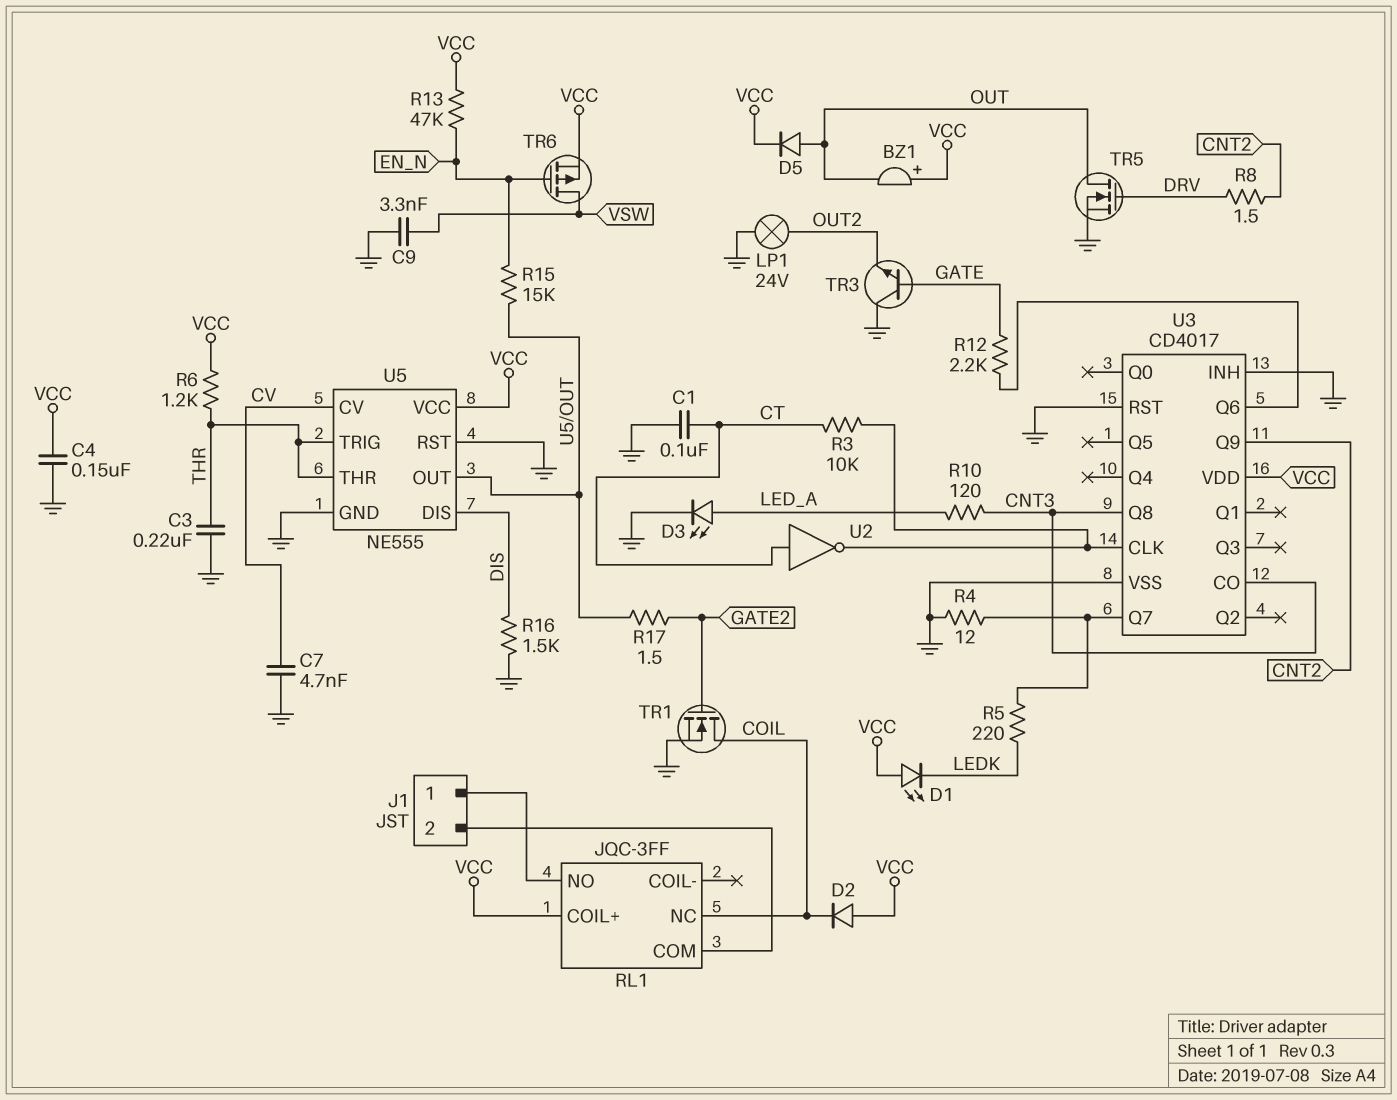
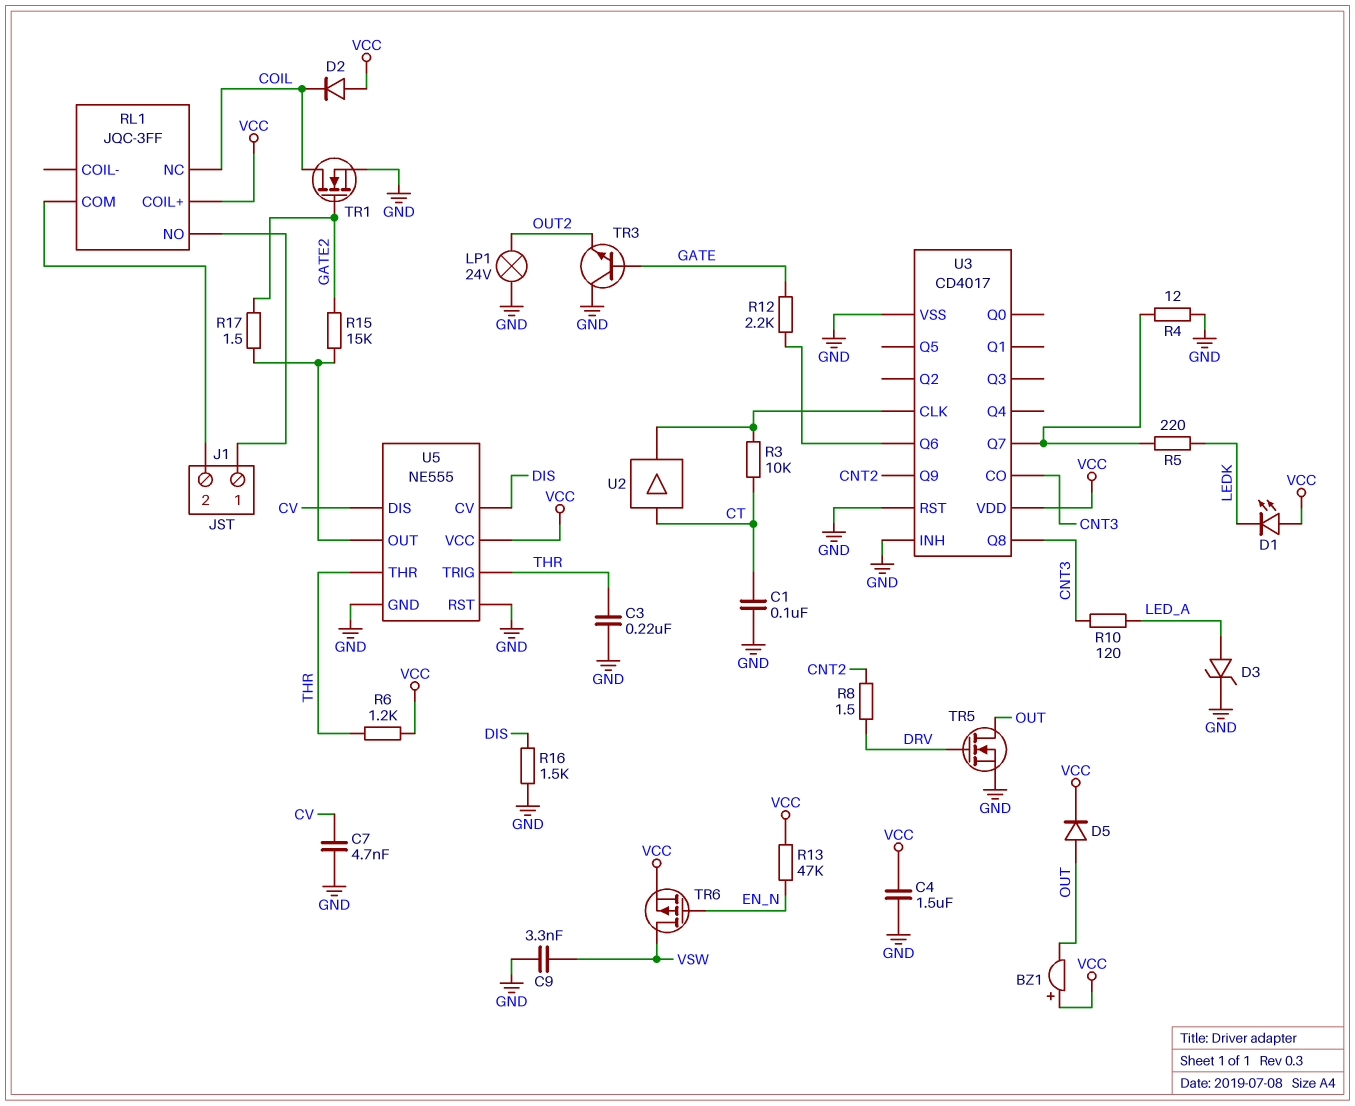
C4: 150nF (GND, VCC) -> 1.5uF (GND, VCC)
D3: LED (A LED_A, K GND) -> zener (A LED_A, K GND)
R15: 15k (EN_N, U5/OUT) -> 15k (GATE2, U5/OUT)
U2: NOT (in CT, out U3/CLK) -> buffer (in CT, out U3/CLK)
U5 pin CV: CV -> DIS
U5 pin DIS: DIS -> CV

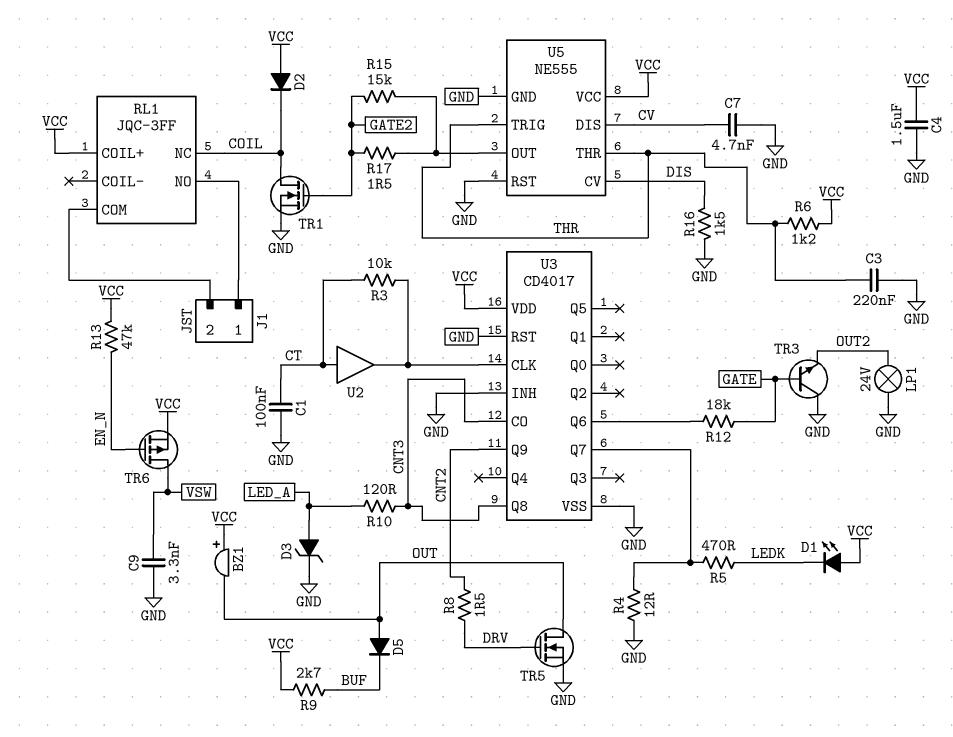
D5: diode (A OUT, K VCC) -> diode (A OUT, K BUF)
R5: 220 (LEDK, U3/Q7) -> 470 (LEDK, U3/Q7)
R9: none -> 2.7k (BUF, VCC)
R12: 2.2k (GATE, U3/Q6) -> 18k (GATE, U3/Q6)

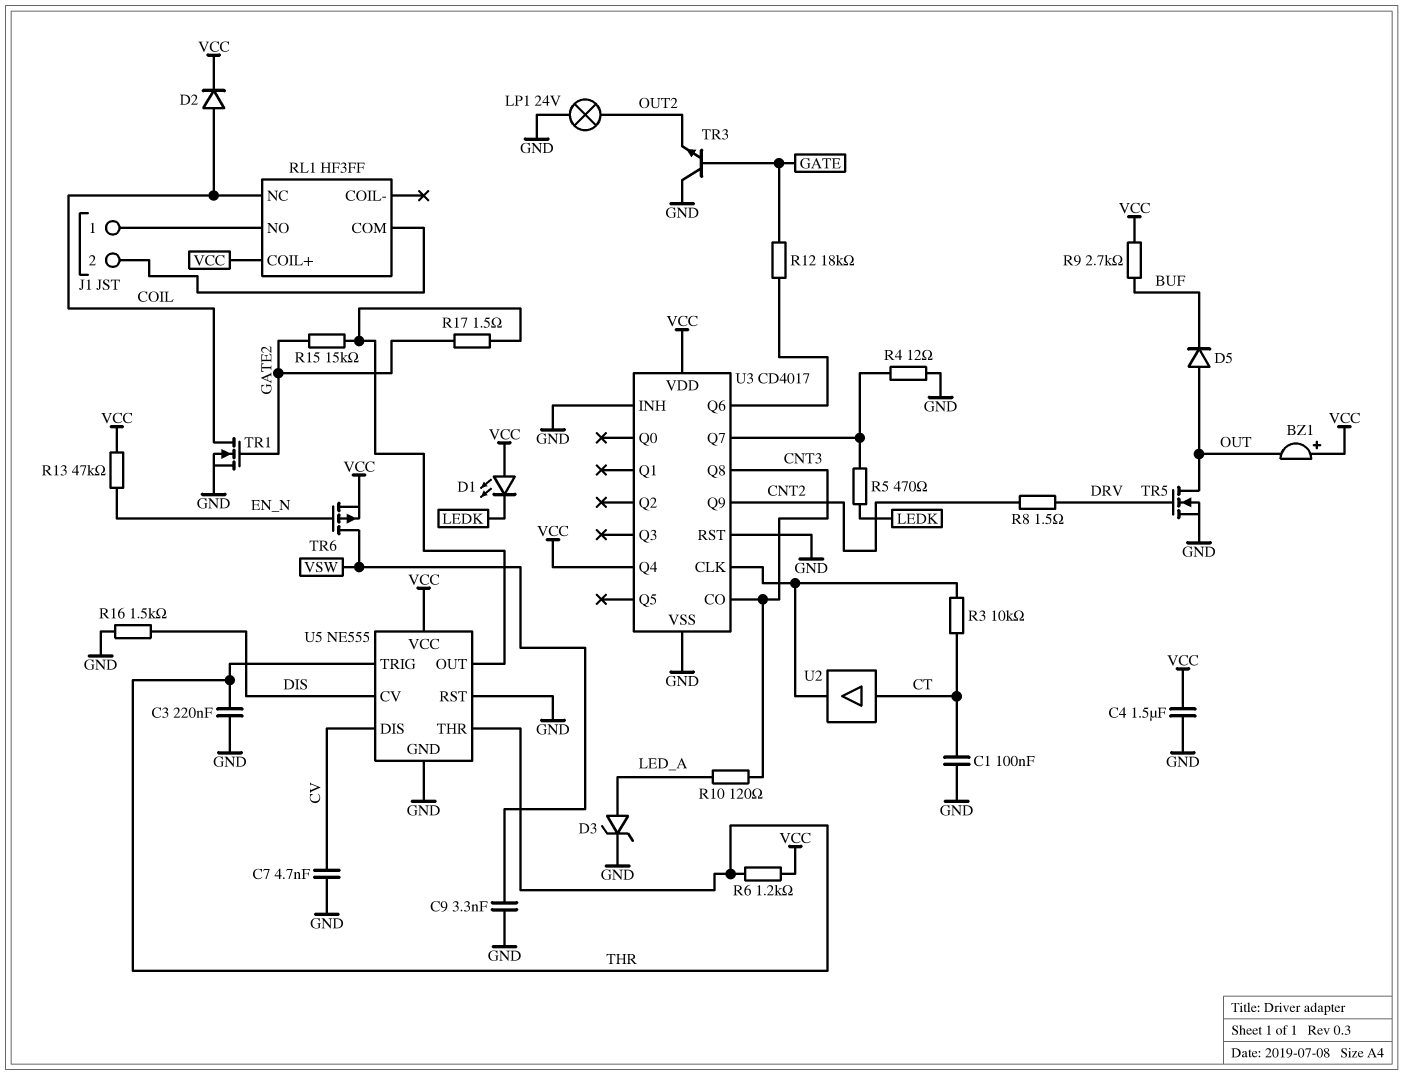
D2: diode (A VCC, K COIL) -> diode (A COIL, K VCC)
RL1: JQC-3FF -> HF3FF
U3 pin Q4: none -> VCC

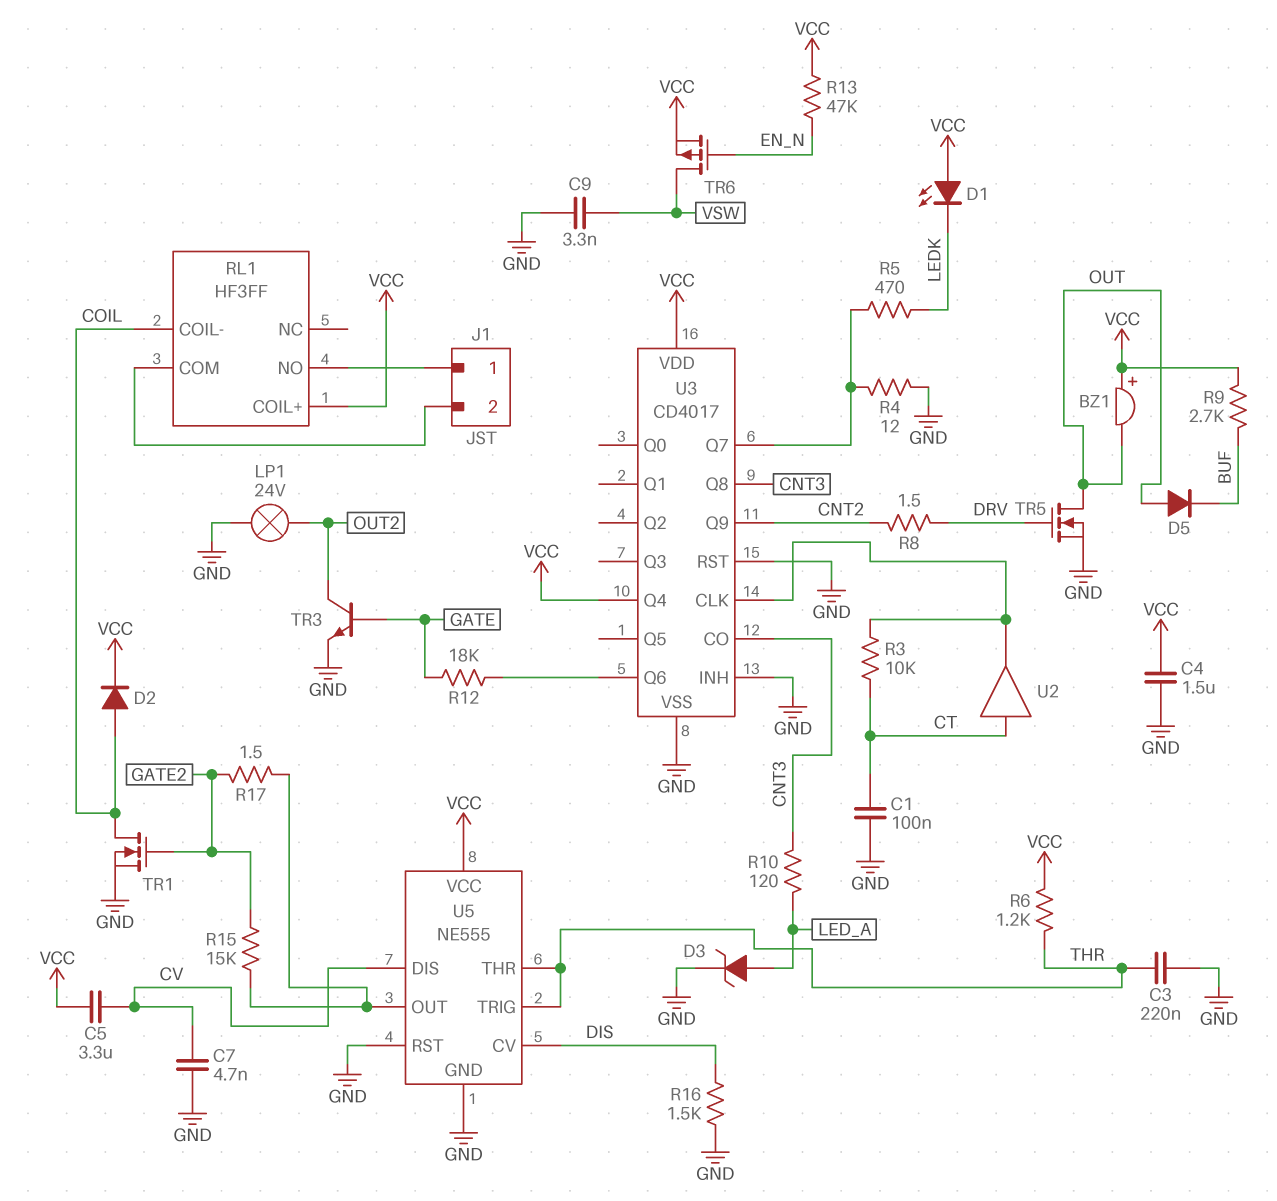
C5: none -> 3.3uF (CV, VCC)
RL1 pin COIL-: none -> COIL
RL1 pin NC: COIL -> none
TR3: NPN (B GATE, C GND, E OUT2) -> NPN (B GATE, C OUT2, E GND)

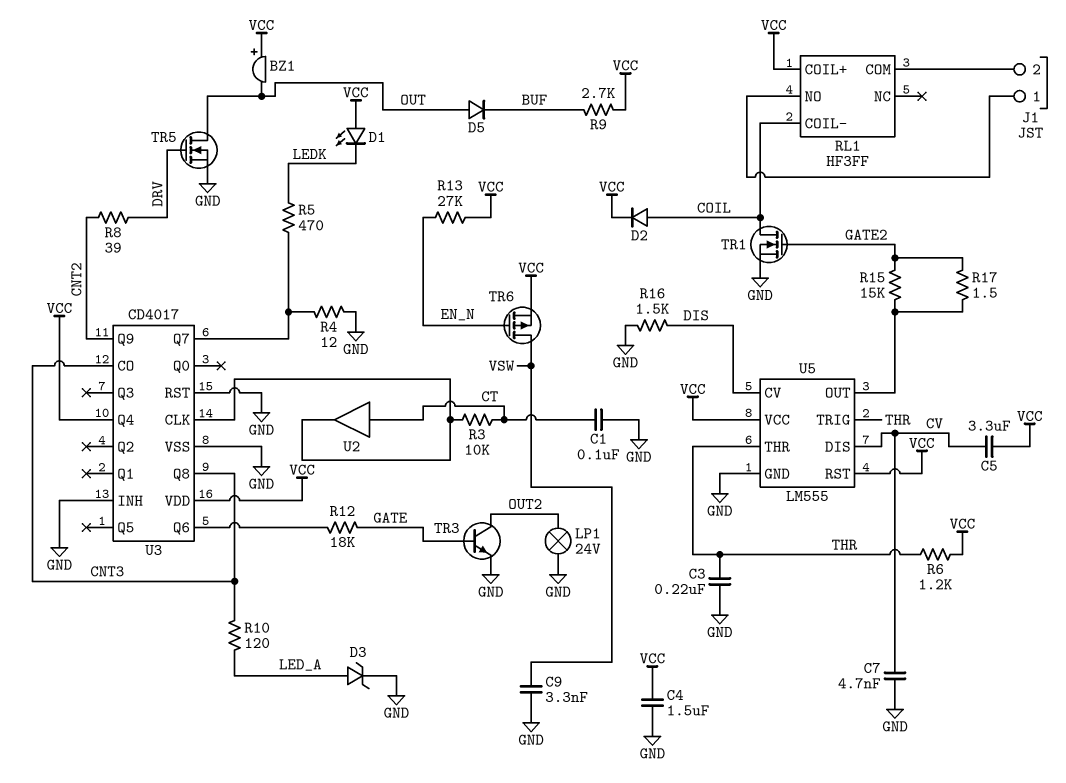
R8: 1.5 (CNT2, DRV) -> 39 (CNT2, DRV)
R13: 47k (EN_N, VCC) -> 27k (EN_N, VCC)
U5: NE555 -> LM555
U5 pin RST: GND -> VCC

